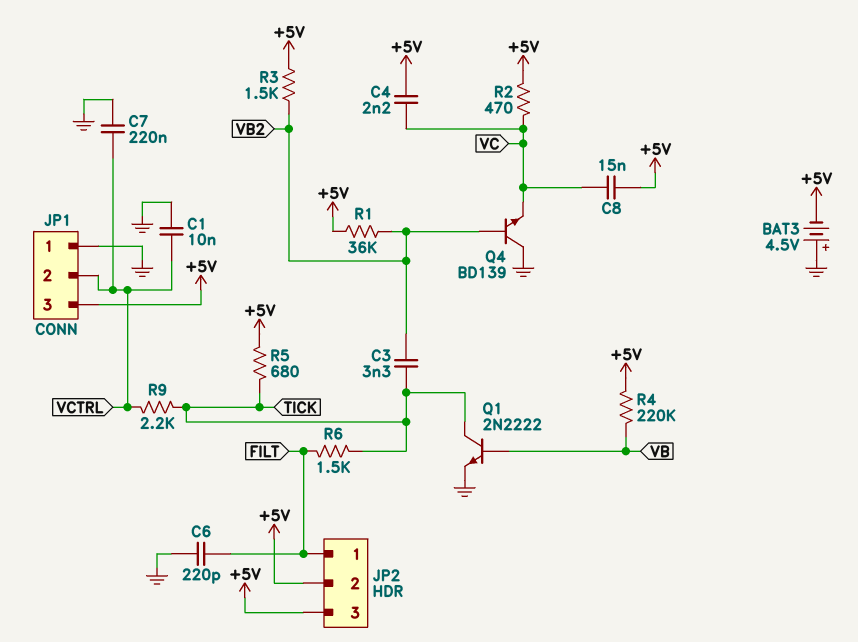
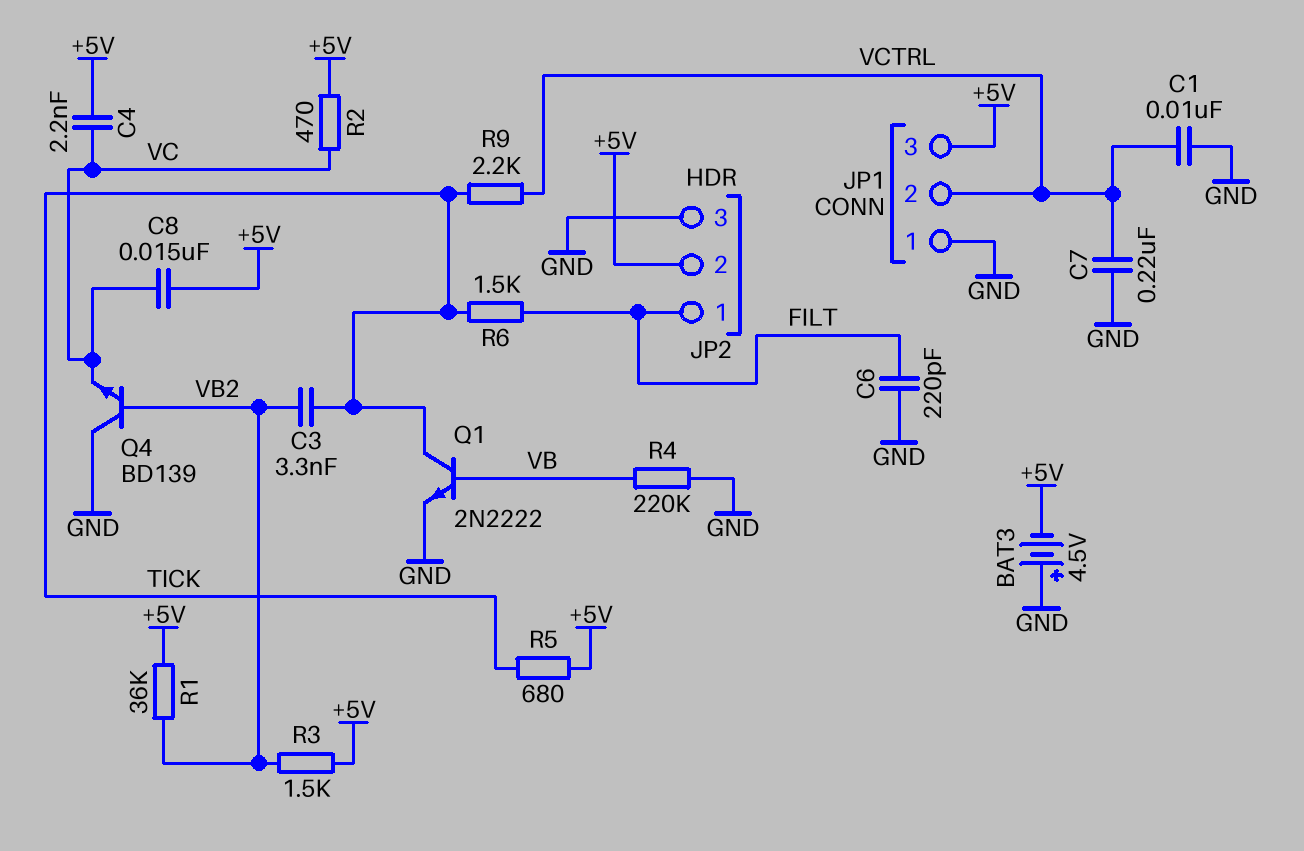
JP2 pin 3: +5V -> GND
R4: 220k (+5V, VB) -> 220k (GND, VB)

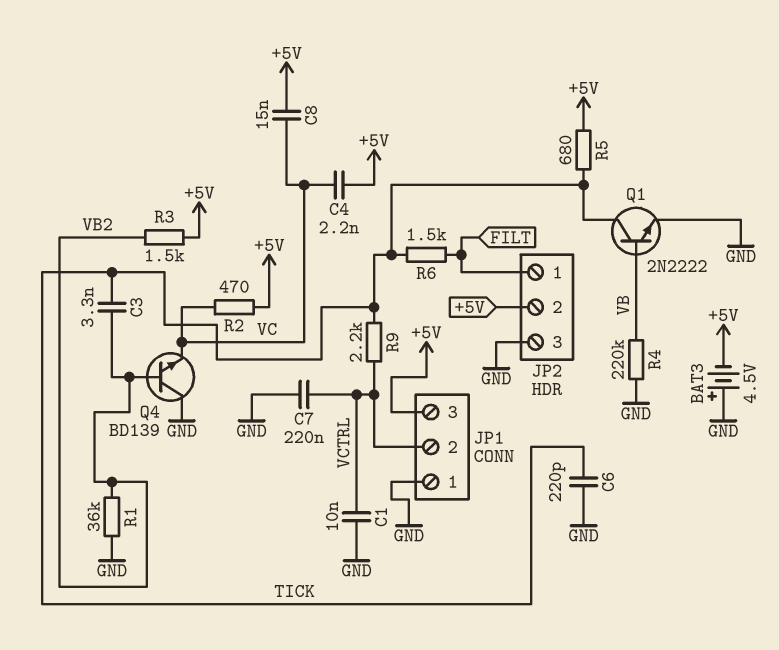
C6: 220pF (FILT, GND) -> 220pF (GND, TICK)
R1: 36k (+5V, VB2) -> 36k (GND, VB2)

